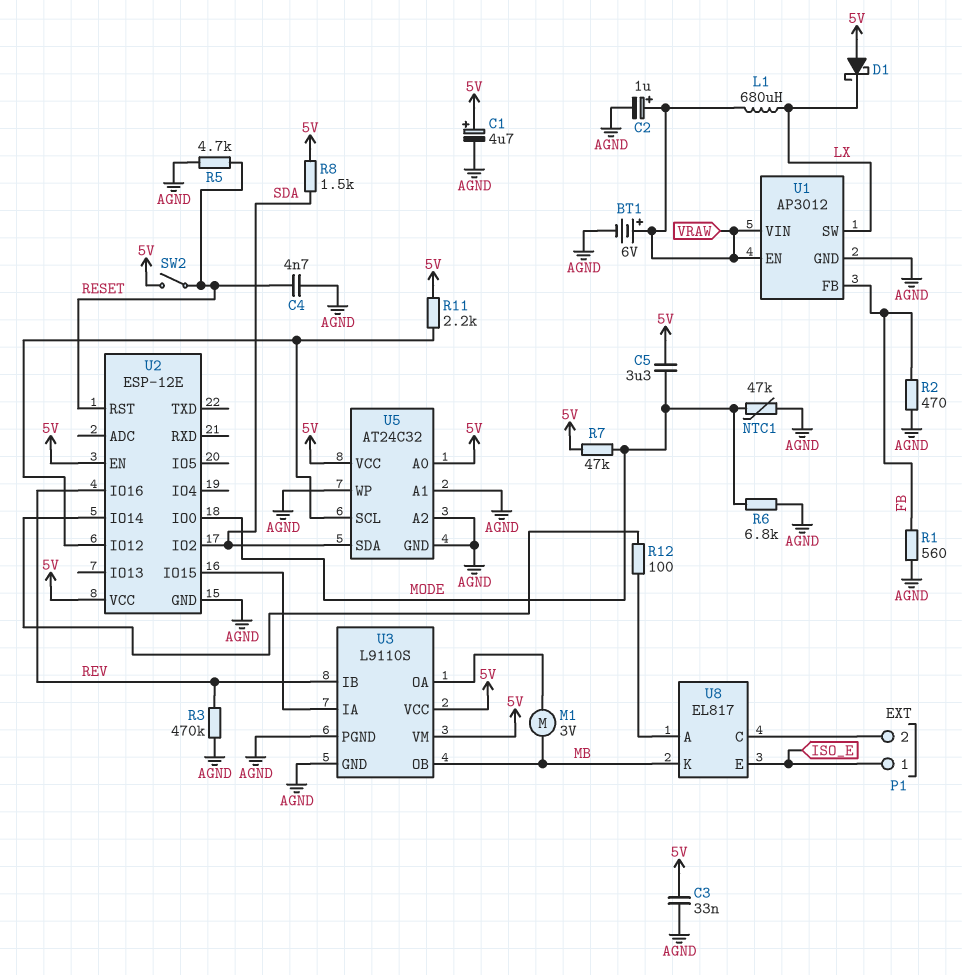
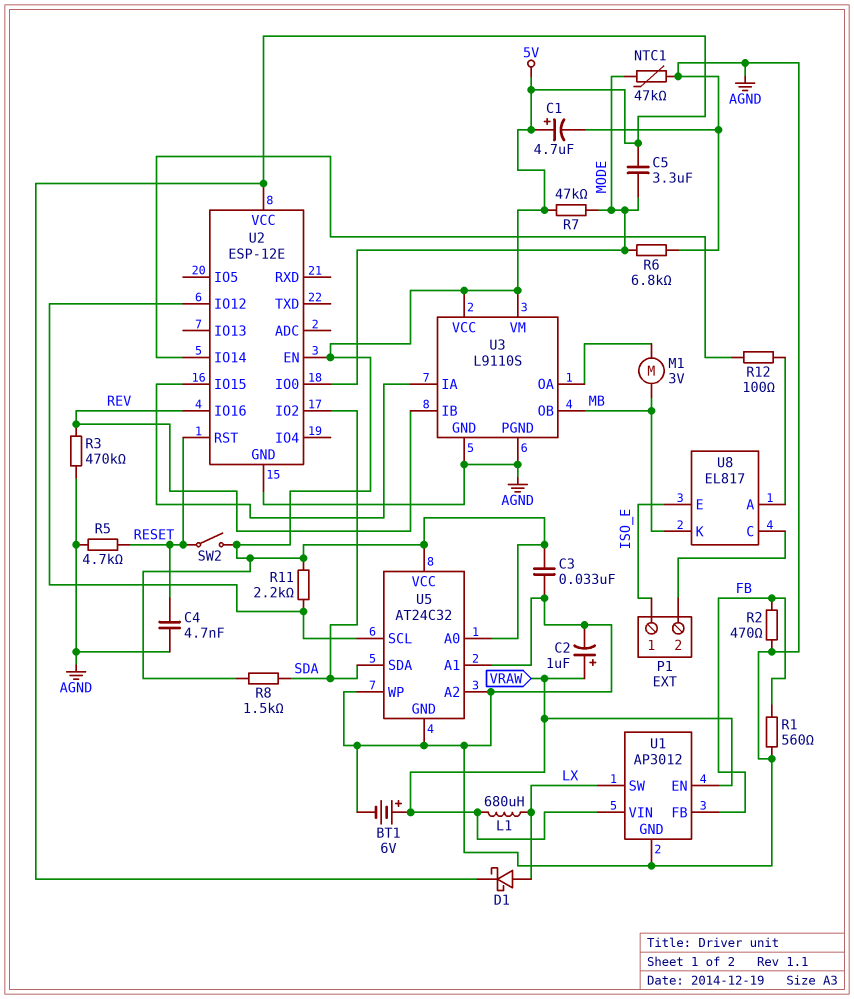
D1: schottky (A 5V, K LX) -> schottky (A LX, K 5V)

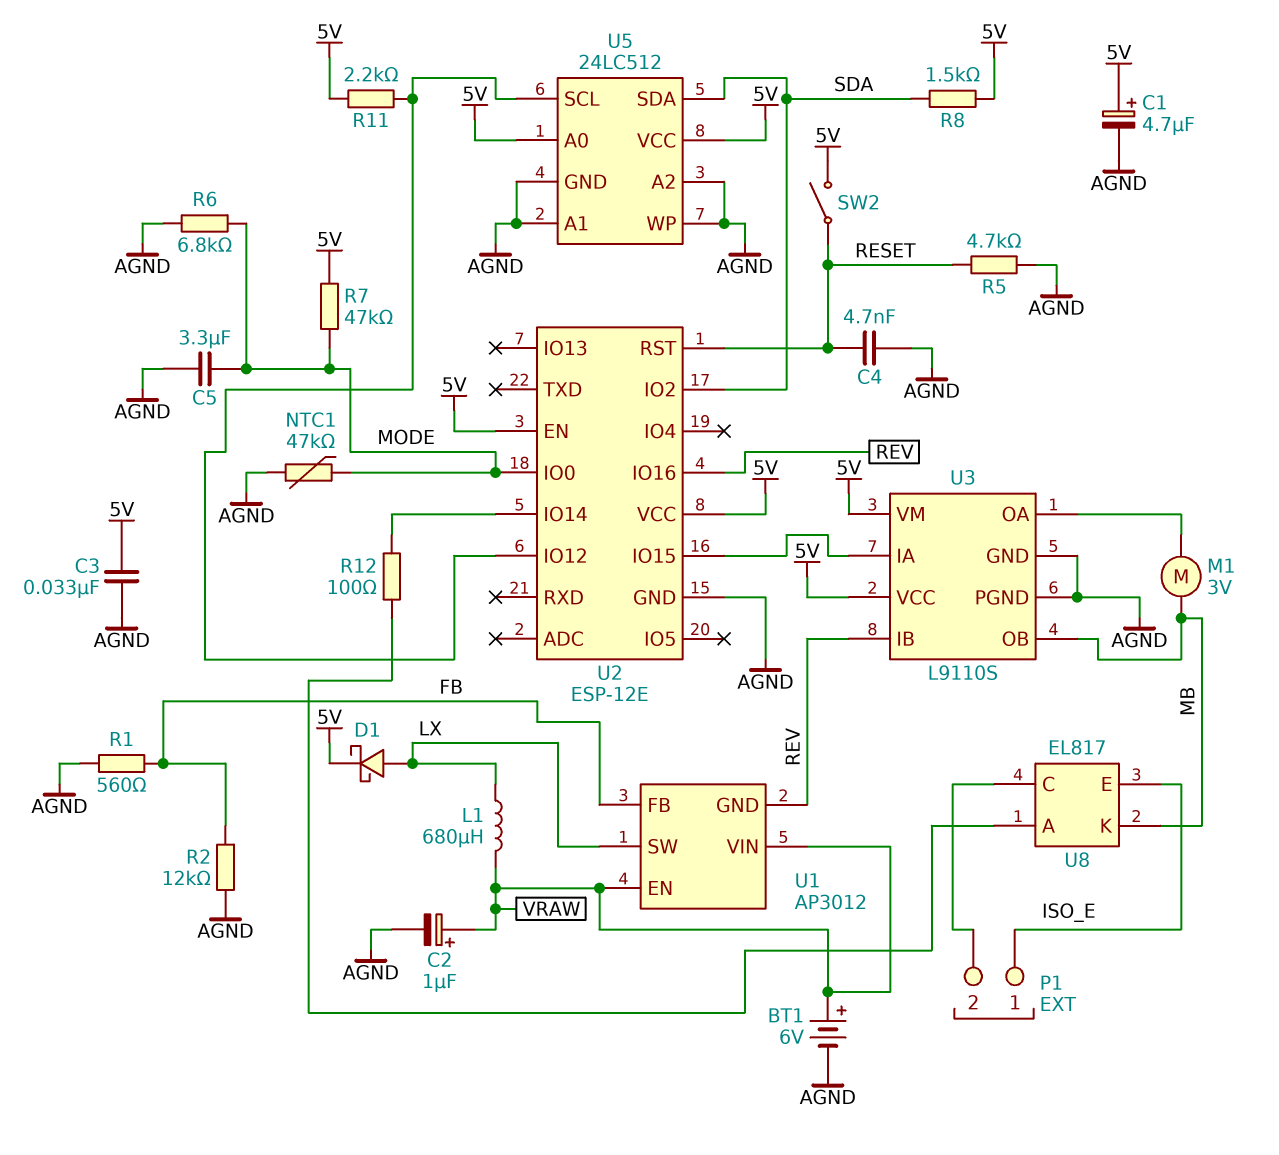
C5: 3.3uF (5V, MODE) -> 3.3uF (AGND, MODE)
R2: 470 (AGND, FB) -> 12k (AGND, FB)
R3: 470k (AGND, REV) -> none
U1 pin GND: AGND -> REV
U5: AT24C32 -> 24LC512

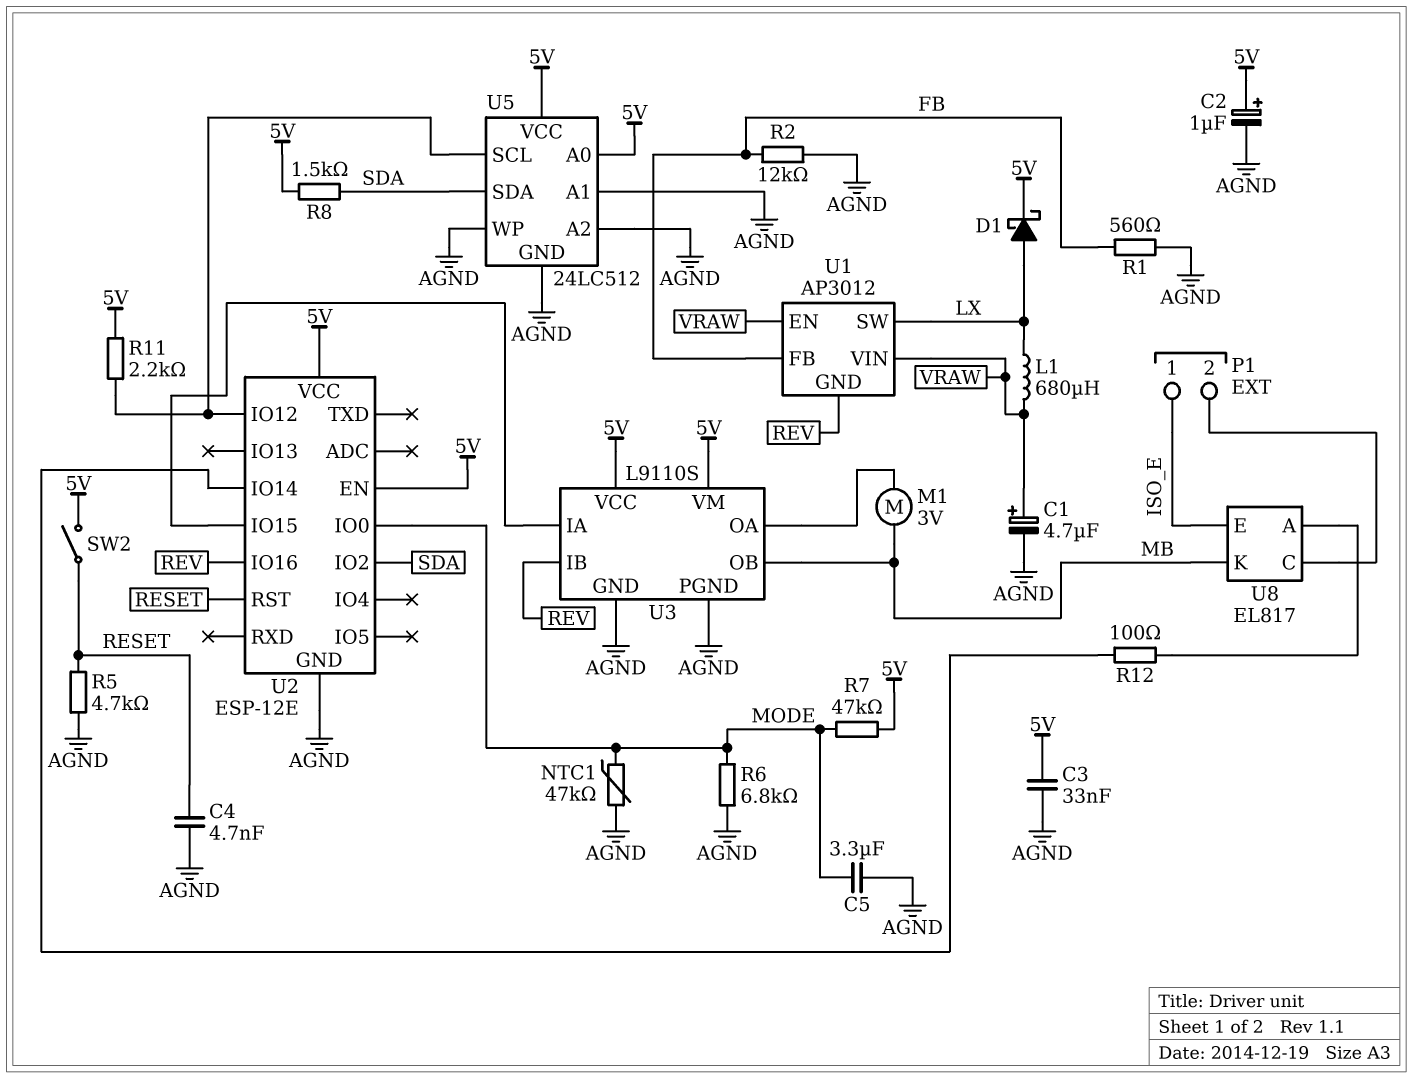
BT1: 6V (plus VRAW, minus AGND) -> none
C1: 4.7uF (plus 5V, minus AGND) -> 4.7uF (plus VRAW, minus AGND)
C2: 1uF (plus VRAW, minus AGND) -> 1uF (plus 5V, minus AGND)

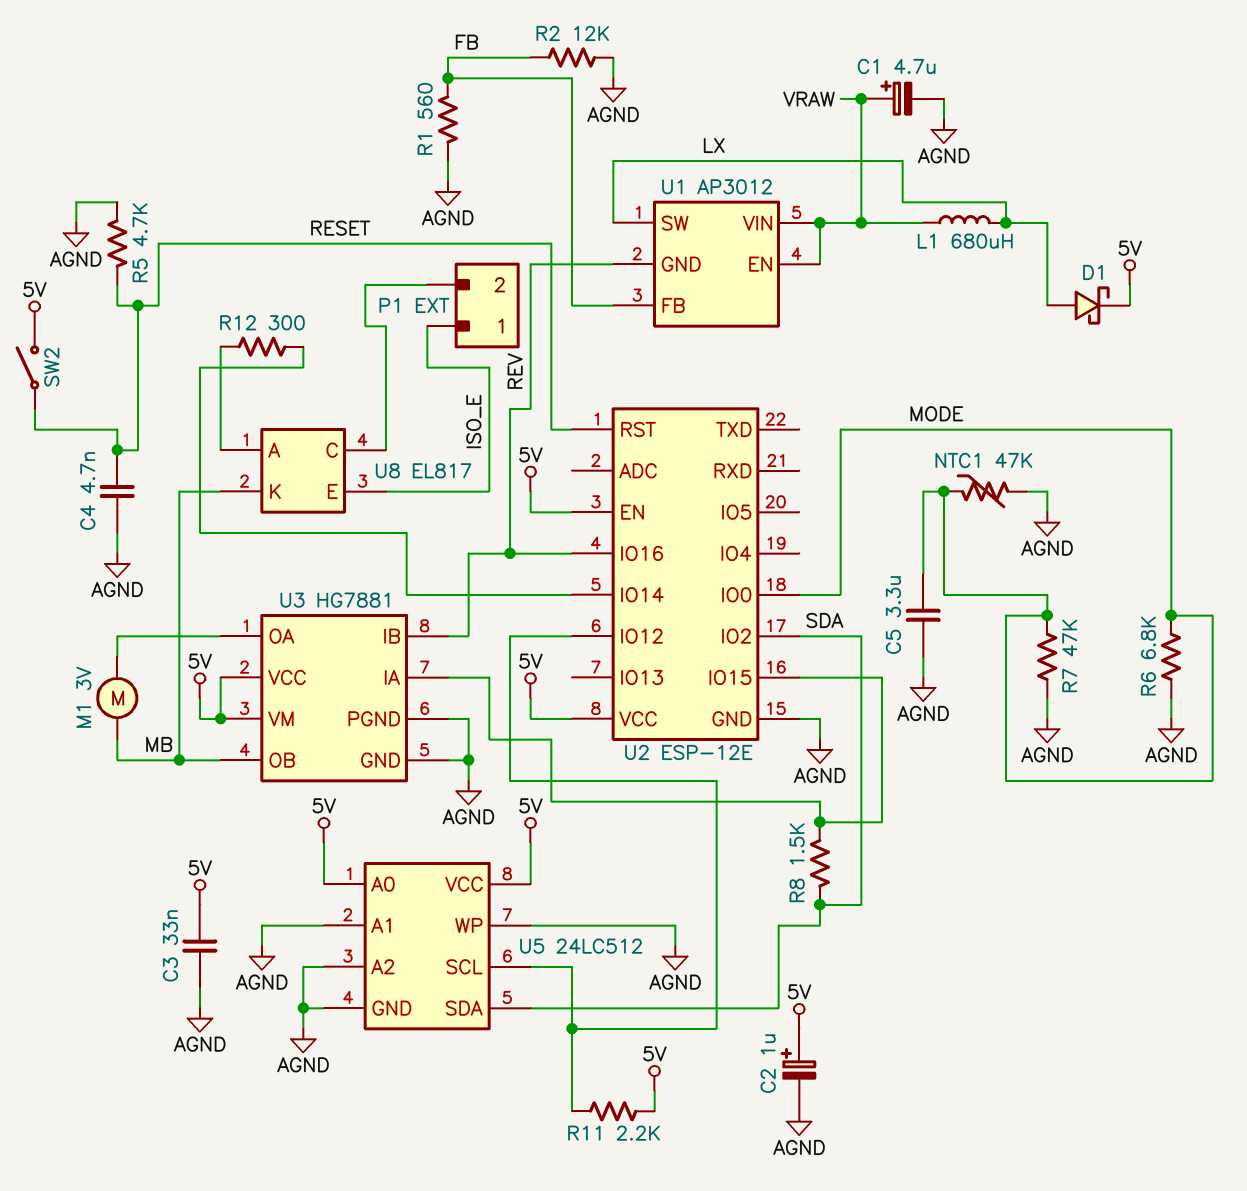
R7: 47k (5V, MODE) -> 47k (AGND, MODE)
R8: 1.5k (5V, SDA) -> 1.5k (SDA, U2/IO15)
R12: 100 (U2/IO14, U8/A) -> 300 (U2/IO14, U8/A)
U3: L9110S -> HG7881

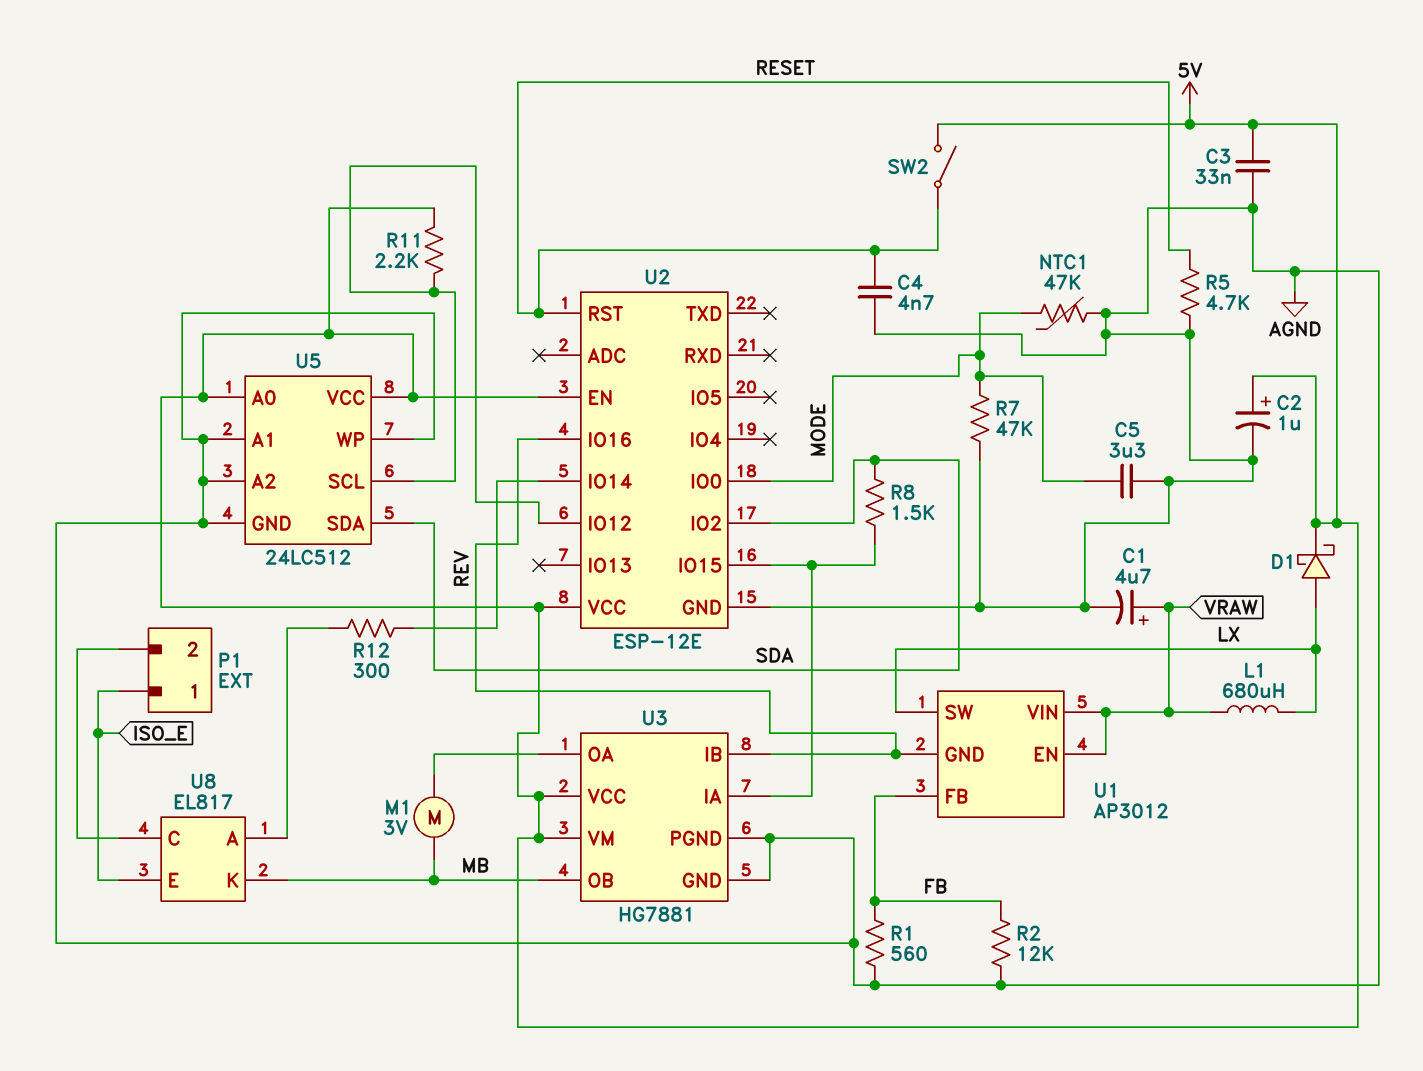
R6: 6.8k (AGND, MODE) -> none

